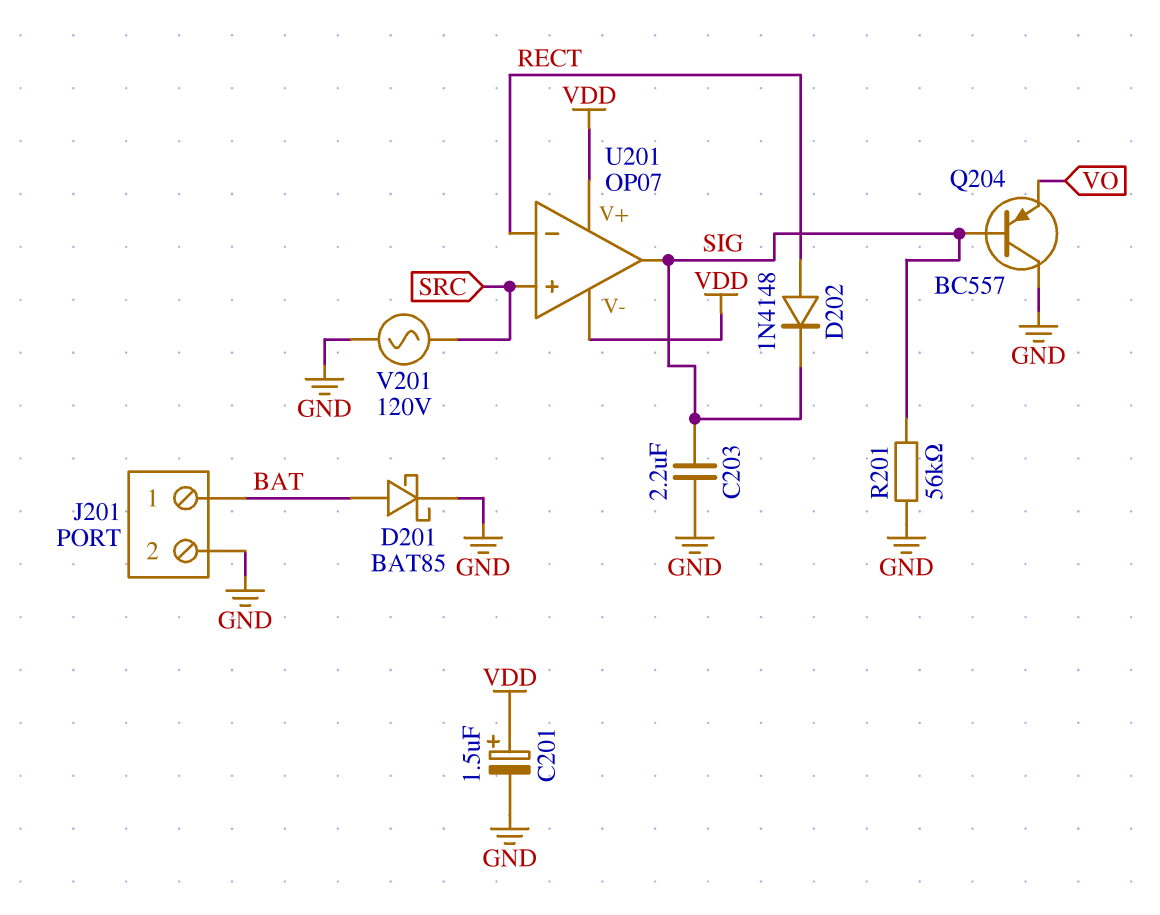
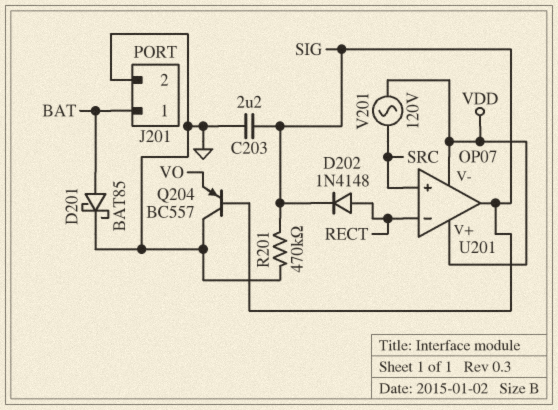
C201: 1.5uF (plus VDD, minus GND) -> none
R201: 56k (GND, SIG) -> 470k (GND, SIG)
V201: AC 120V (GND, SRC) -> AC 120V (SRC, VDD)

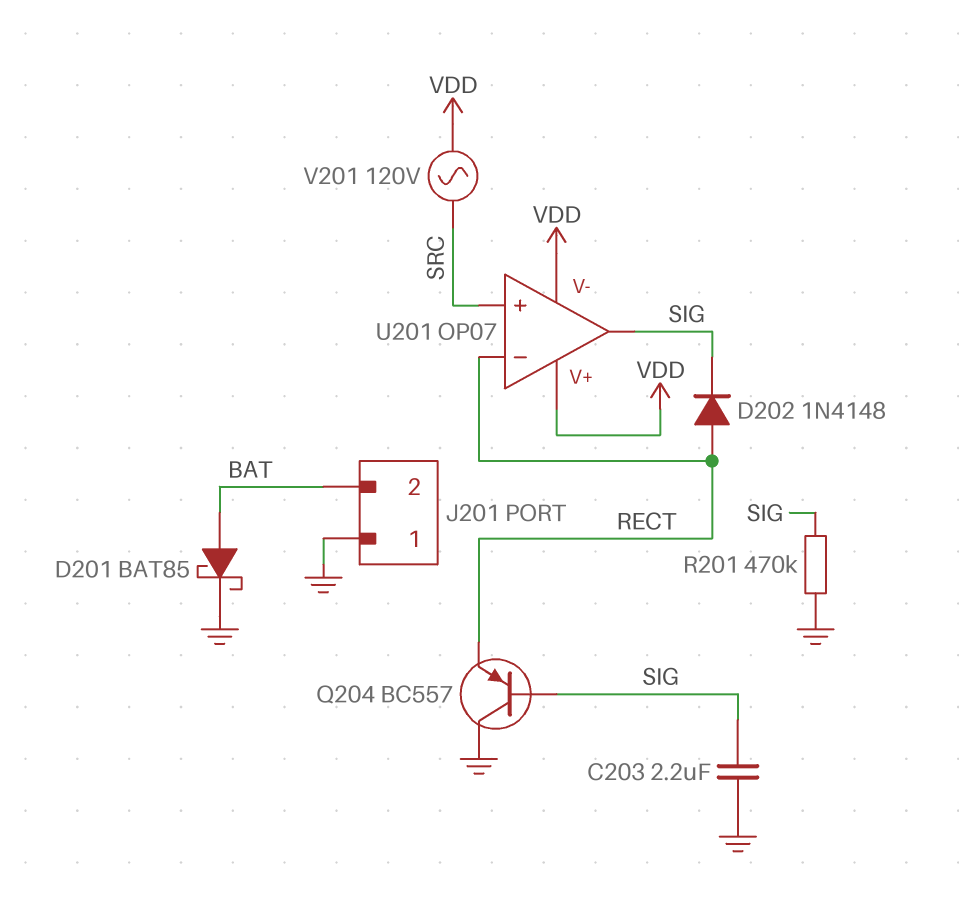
J201 pin 1: BAT -> GND
J201 pin 2: GND -> BAT
Q204: PNP BC557 (B SIG, C GND, E VO) -> PNP BC557 (B SIG, C GND, E RECT)

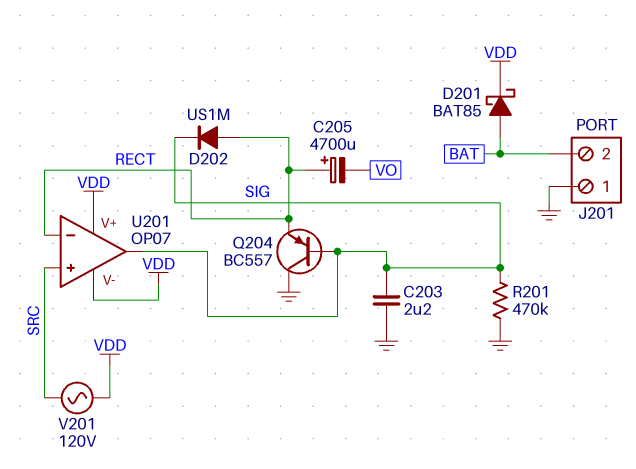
C205: none -> 4700uF (plus RECT, minus VO)
D201: schottky BAT85 (A BAT, K GND) -> schottky BAT85 (A BAT, K VDD)
D202: diode 1N4148 (A RECT, K SIG) -> diode US1M (A RECT, K SIG)

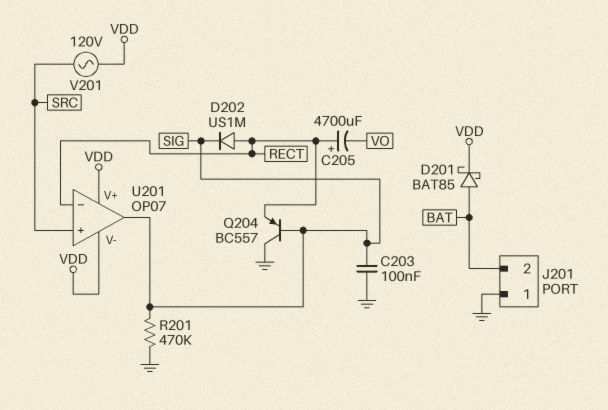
C203: 2.2uF (GND, SIG) -> 100nF (GND, SIG)

